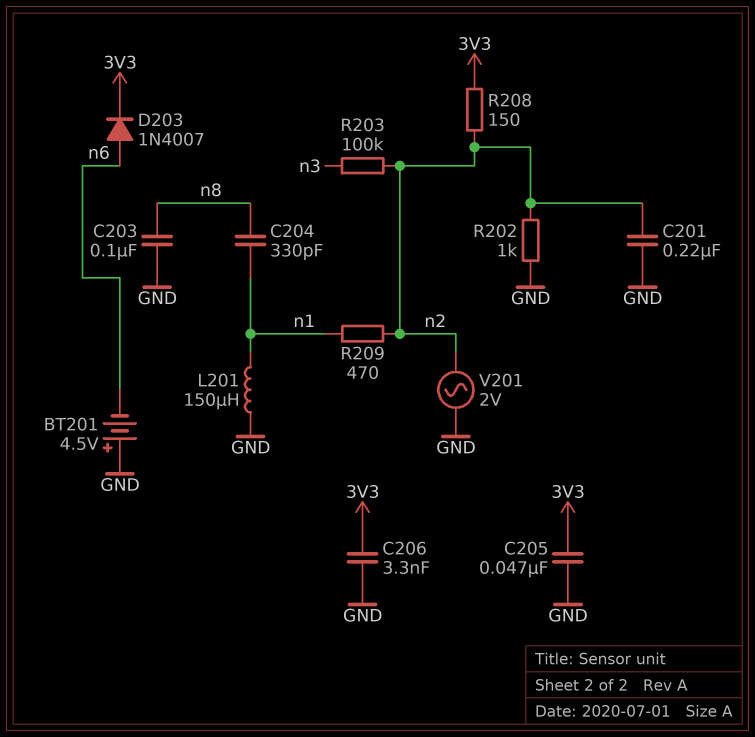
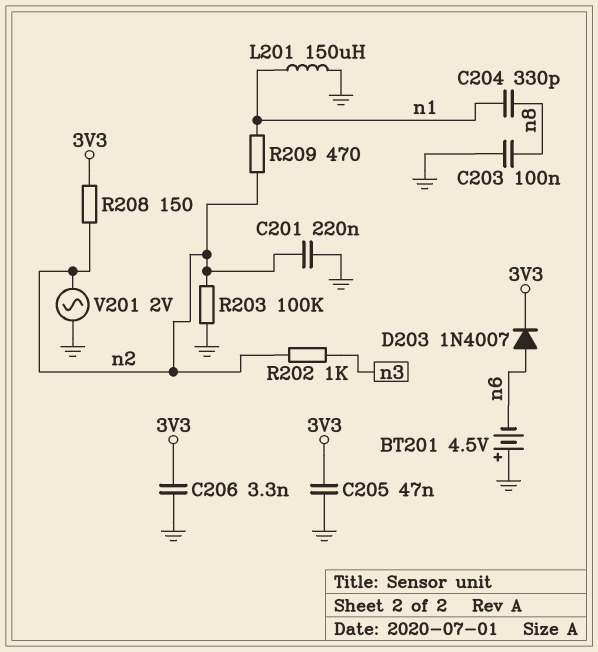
R202: 1k (GND, n2) -> 1k (n2, n3)
R203: 100k (n2, n3) -> 100k (GND, n2)

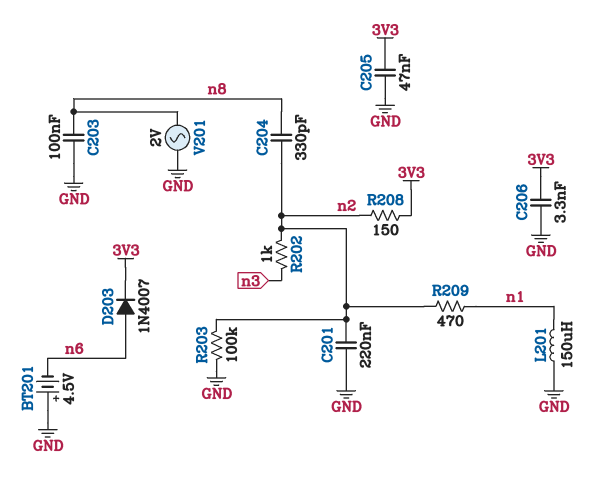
C204: 330pF (n1, n8) -> 330pF (n2, n8)
V201: AC 2V (GND, n2) -> AC 2V (GND, n8)

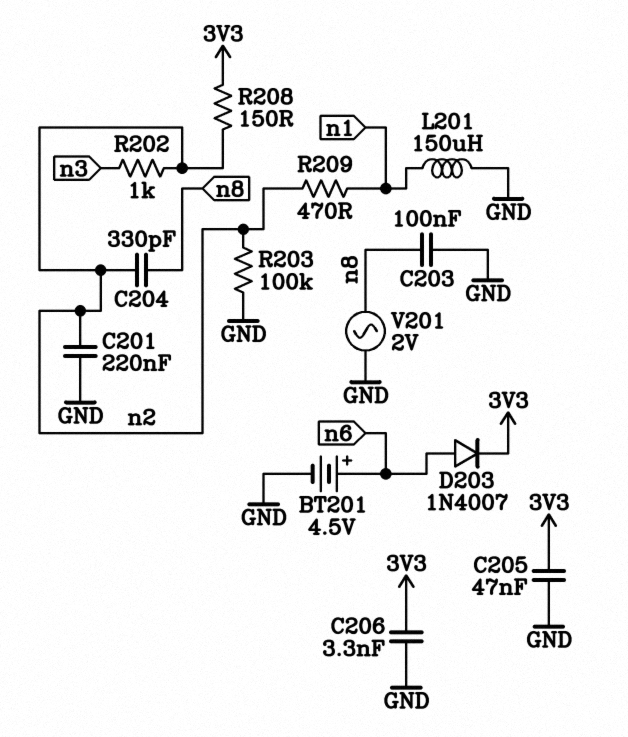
BT201: 4.5V (plus GND, minus n6) -> 4.5V (plus n6, minus GND)

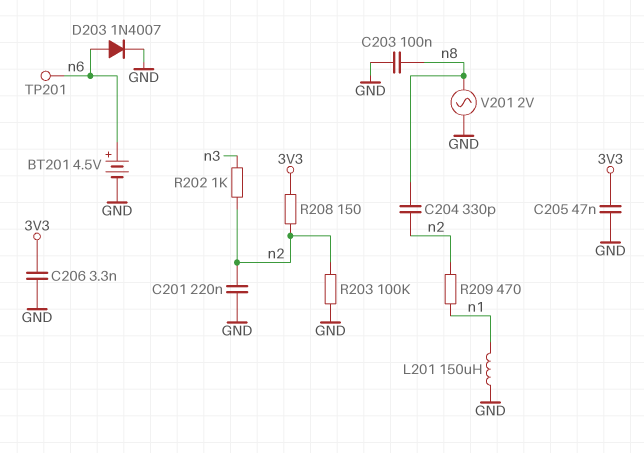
D203: diode 1N4007 (A n6, K 3V3) -> diode 1N4007 (A n6, K GND)
TP201: none -> test point (n6)

